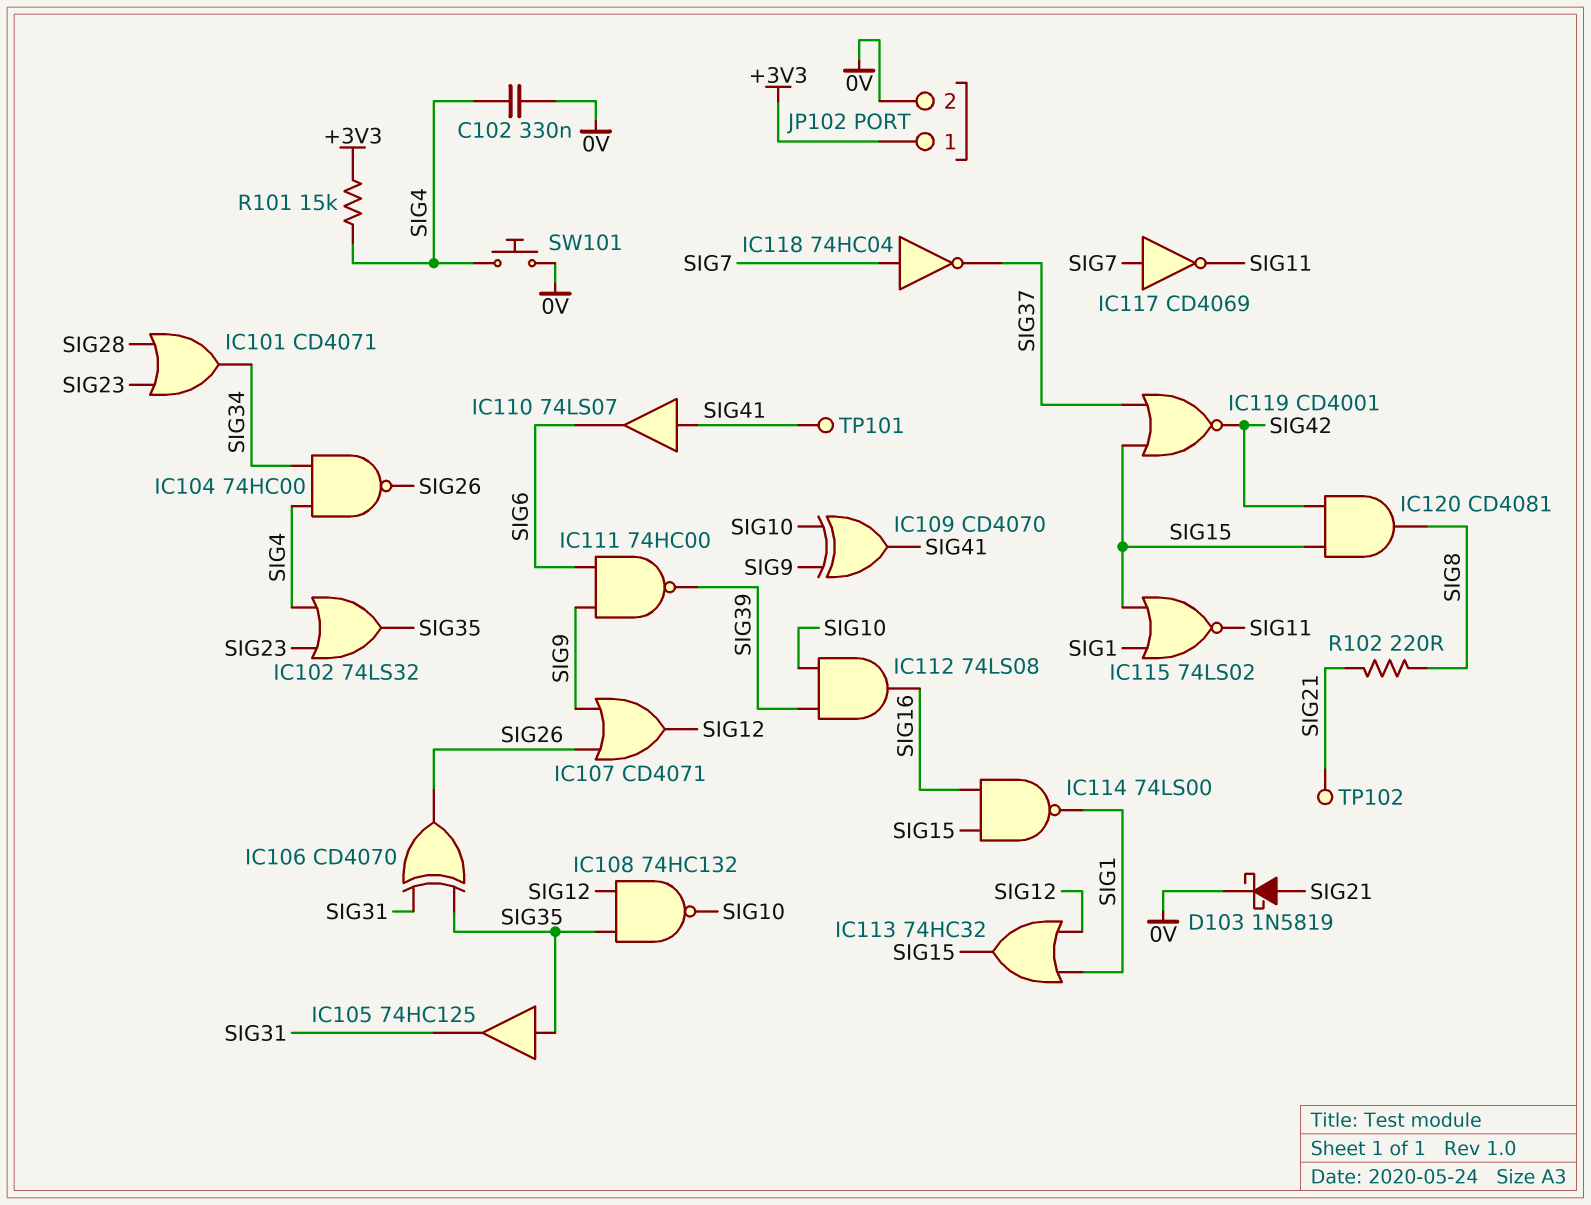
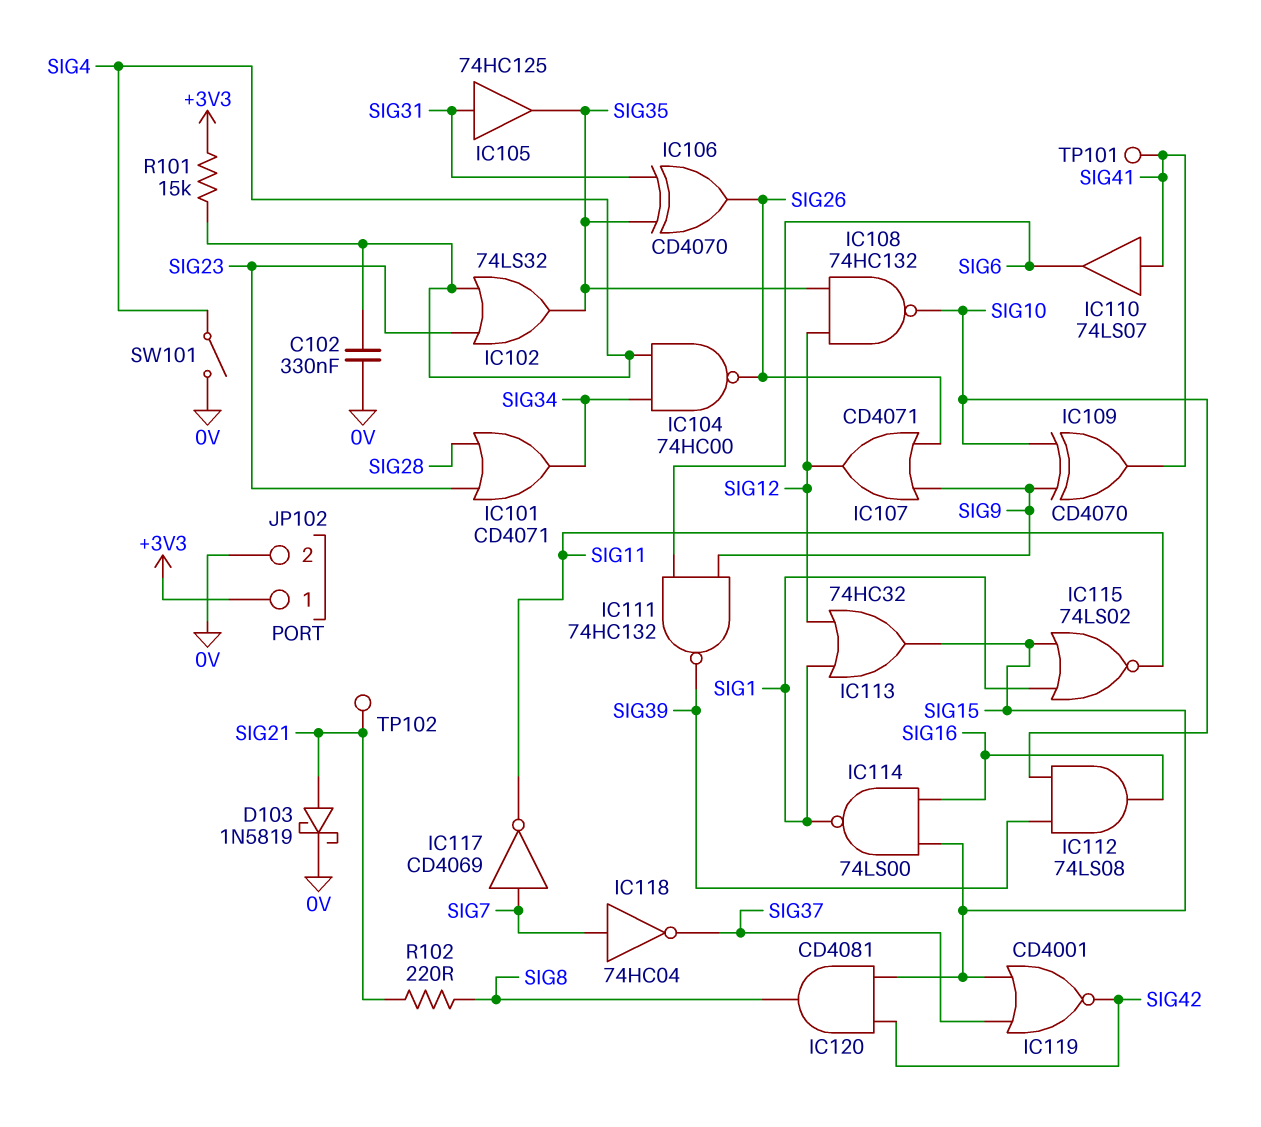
IC105: buffer 74HC125 (in SIG35, out SIG31) -> buffer 74HC125 (in SIG31, out SIG35)
IC111: NAND 74HC00 (in SIG6, in SIG9, out SIG39) -> NAND 74HC132 (in SIG6, in SIG9, out SIG39)
SW101: button (0V, SIG4) -> switch (0V, SIG4)

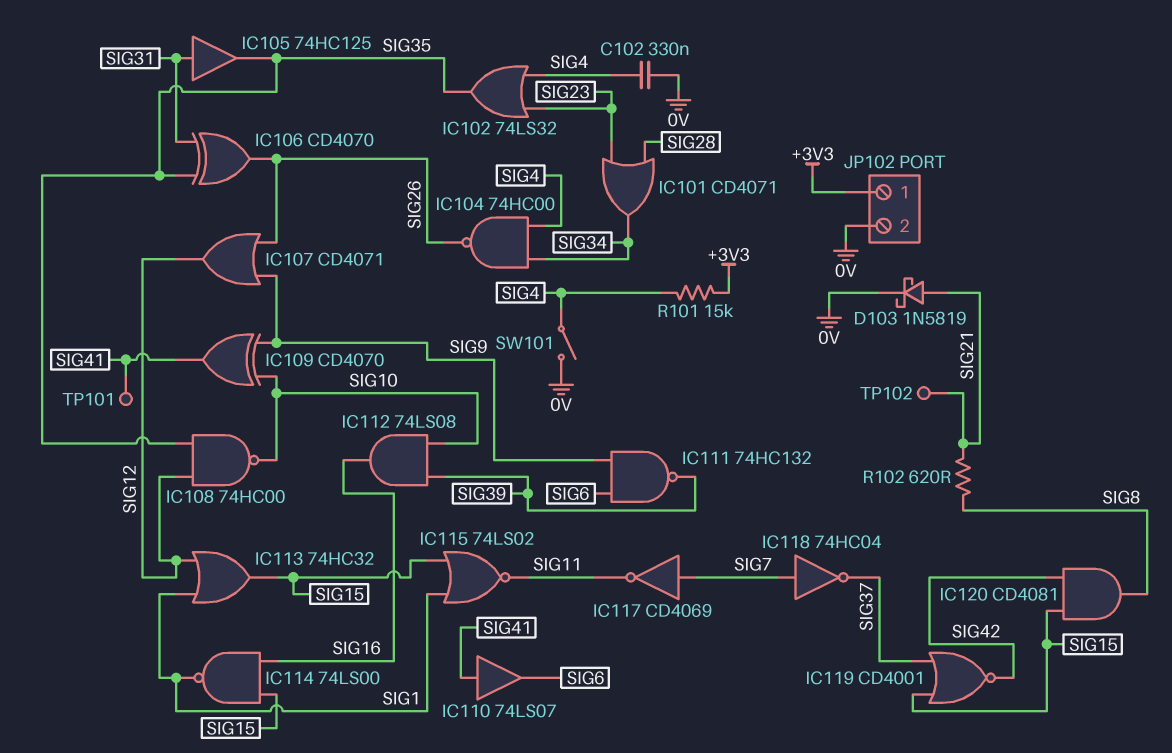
IC108: NAND 74HC132 (in SIG12, in SIG35, out SIG10) -> NAND 74HC00 (in SIG12, in SIG35, out SIG10)
R102: 220 (SIG8, SIG21) -> 620 (SIG8, SIG21)

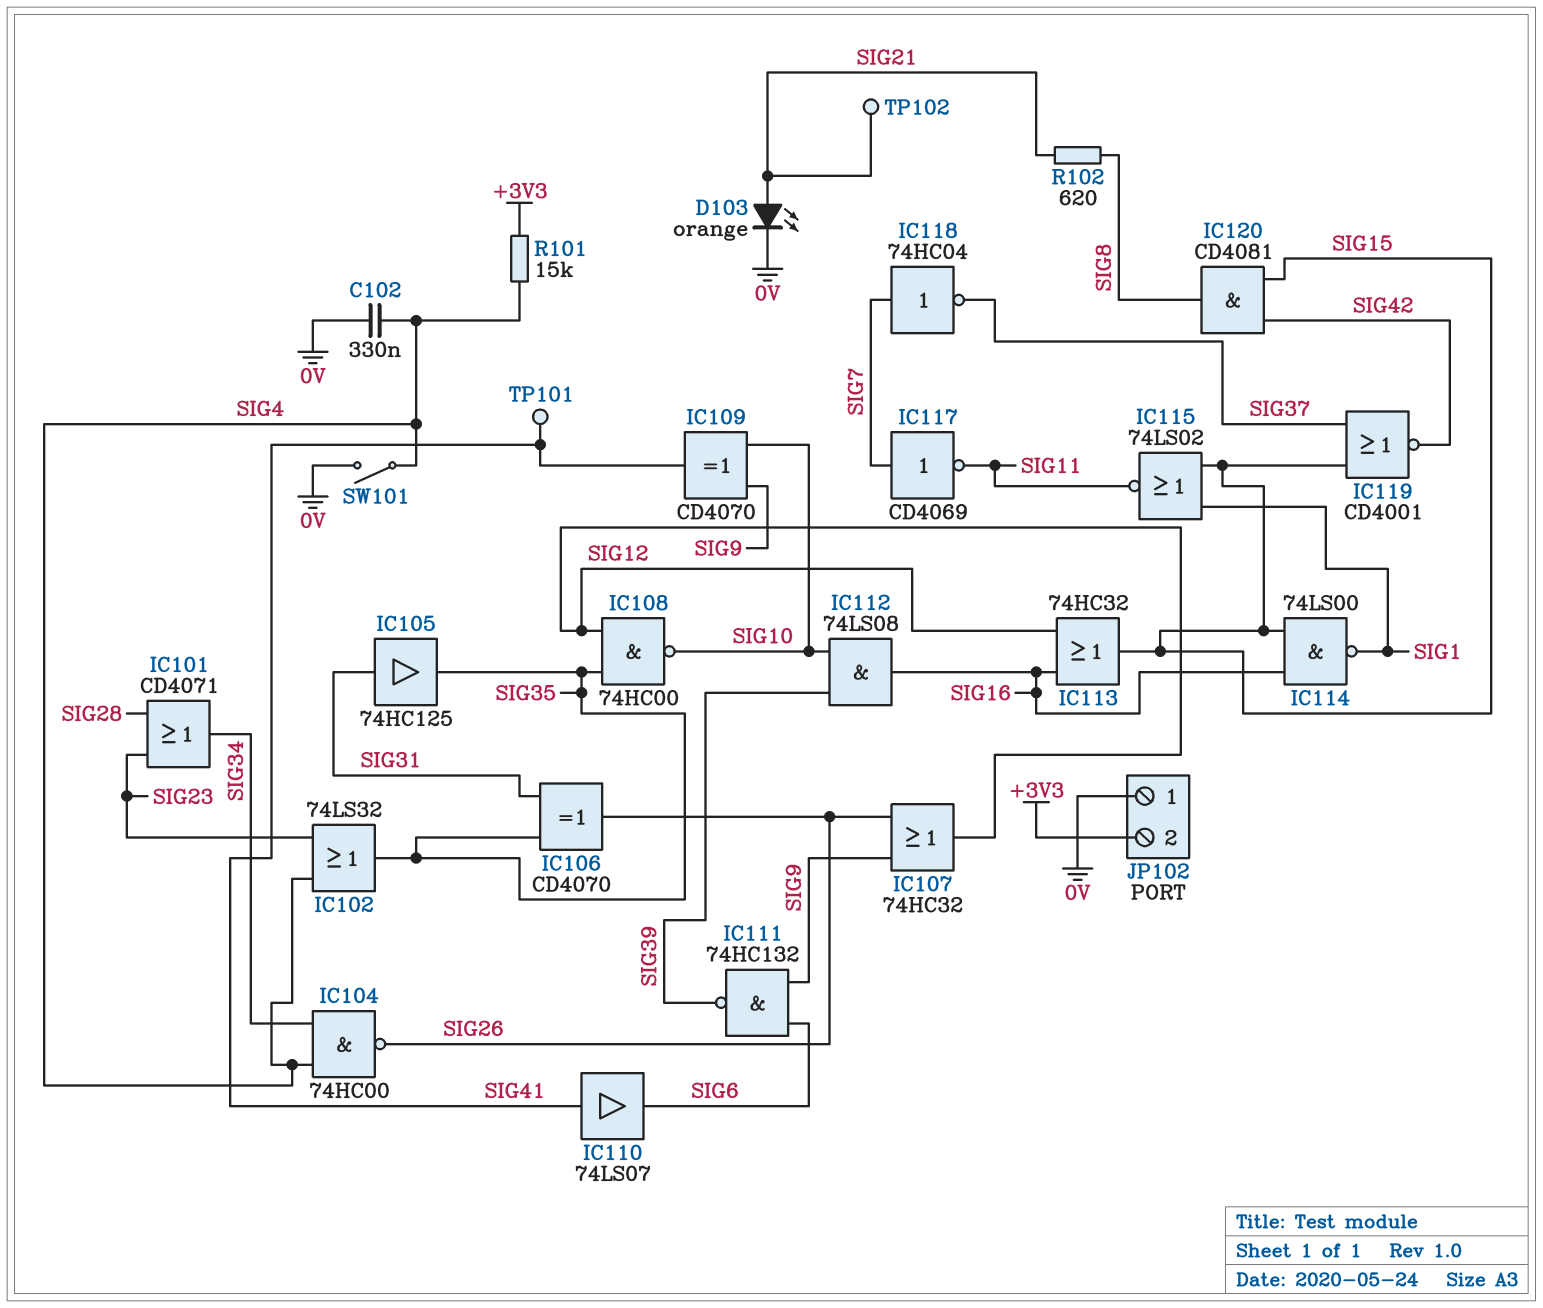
D103: schottky 1N5819 (A SIG21, K 0V) -> LED orange (A SIG21, K 0V)
IC107: OR CD4071 (in SIG9, in SIG26, out SIG12) -> OR 74HC32 (in SIG9, in SIG26, out SIG12)
IC113: OR 74HC32 (in SIG1, in SIG12, out SIG15) -> OR 74HC32 (in SIG12, in SIG16, out SIG15)
JP102 pin 1: +3V3 -> 0V
JP102 pin 2: 0V -> +3V3

